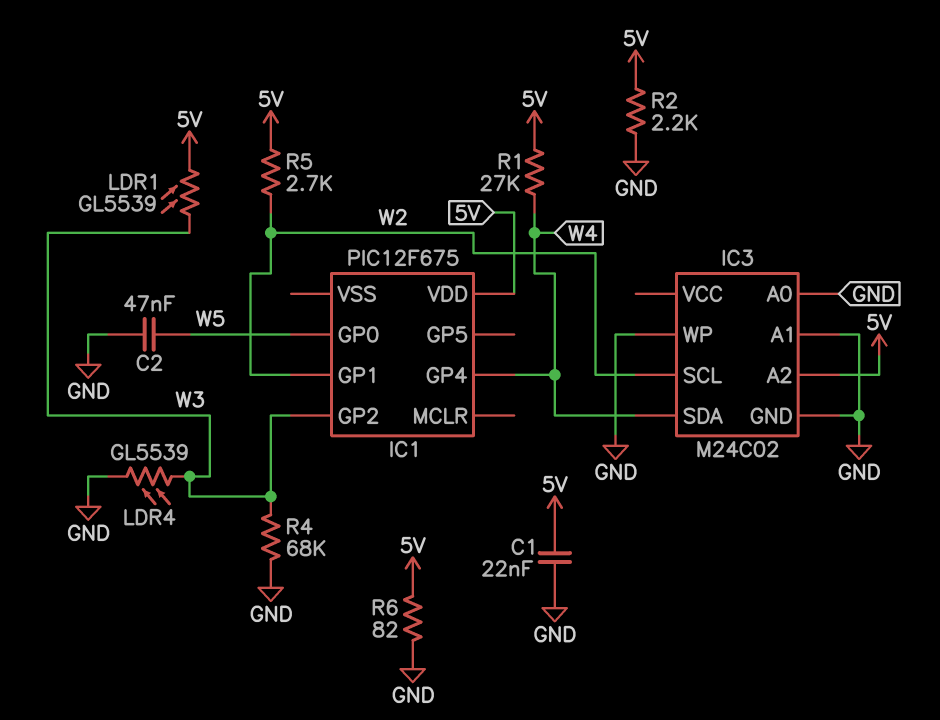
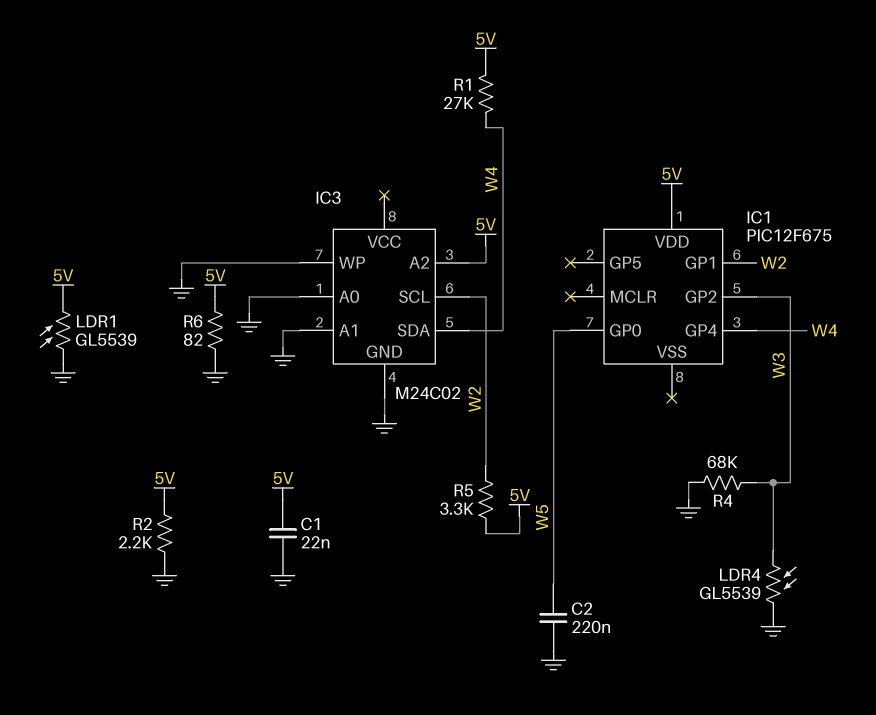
C2: 47nF (GND, W5) -> 220nF (GND, W5)
LDR1: GL5539 (5V, W3) -> GL5539 (5V, GND)
R5: 2.7k (5V, W2) -> 3.3k (5V, W2)

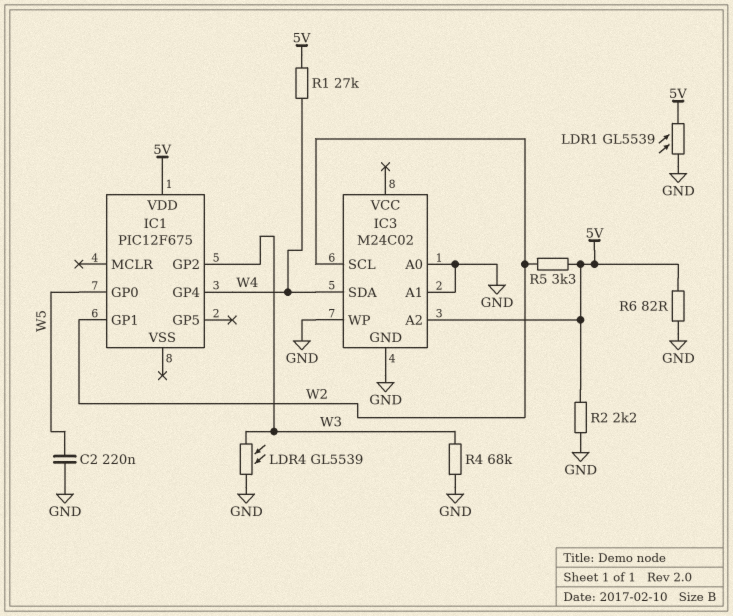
C1: 22nF (5V, GND) -> none

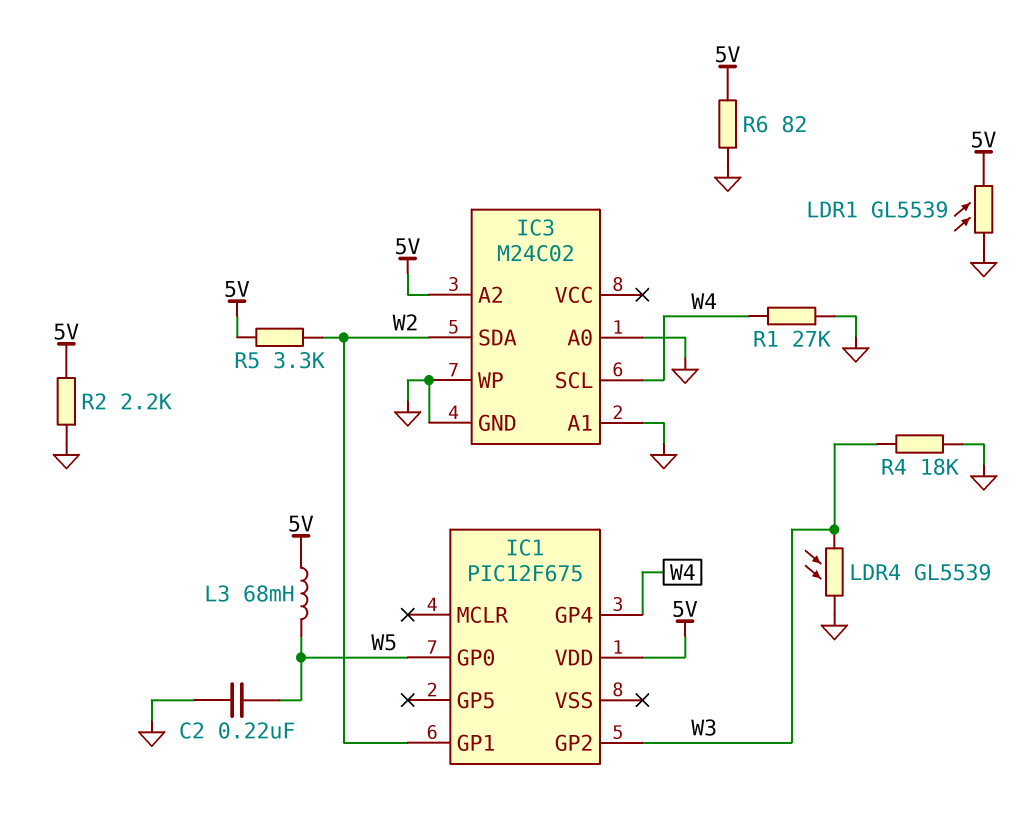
IC3 pin SCL: W2 -> W4
IC3 pin SDA: W4 -> W2
L3: none -> 68mH (5V, W5)
R1: 27k (5V, W4) -> 27k (GND, W4)
R4: 68k (GND, W3) -> 18k (GND, W3)

